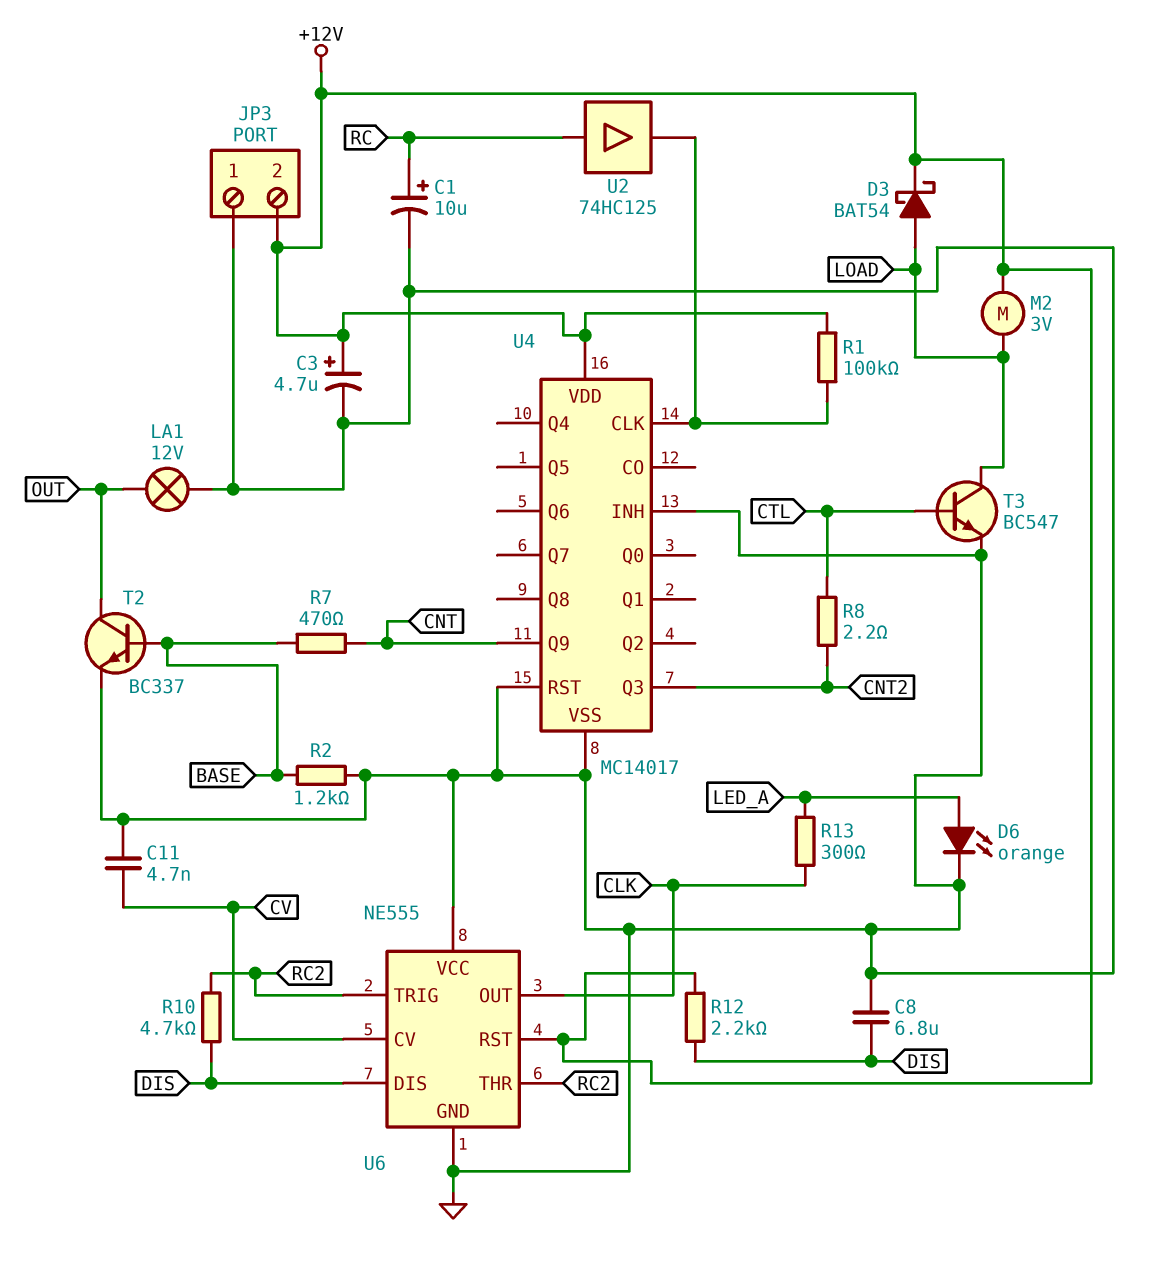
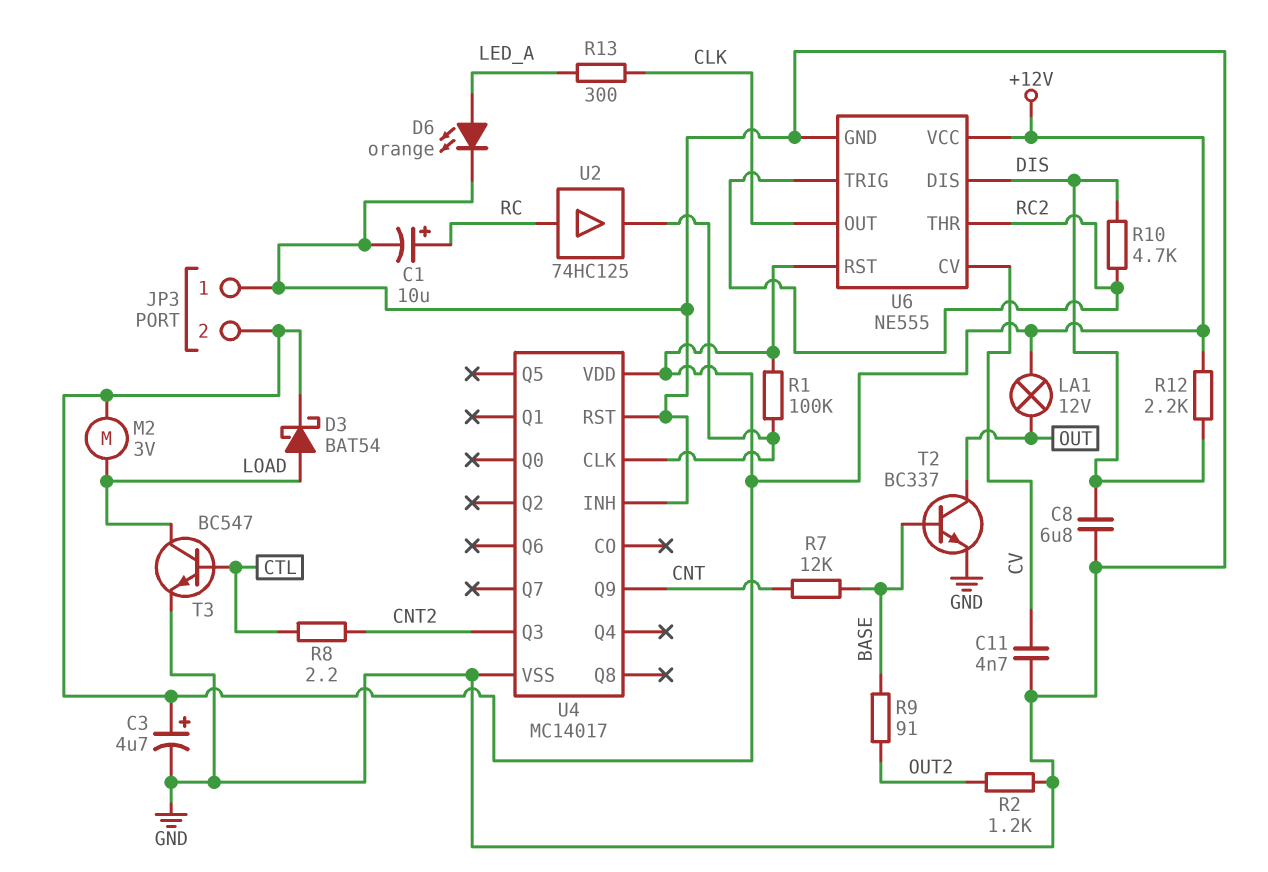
LA1: lamp 12V (GND, OUT) -> lamp 12V (+12V, OUT)
R2: 1.2k (BASE, GND) -> 1.2k (GND, OUT2)
R7: 470 (BASE, CNT) -> 12k (BASE, CNT)
R9: none -> 91 (BASE, OUT2)
U6 pin VCC: GND -> +12V

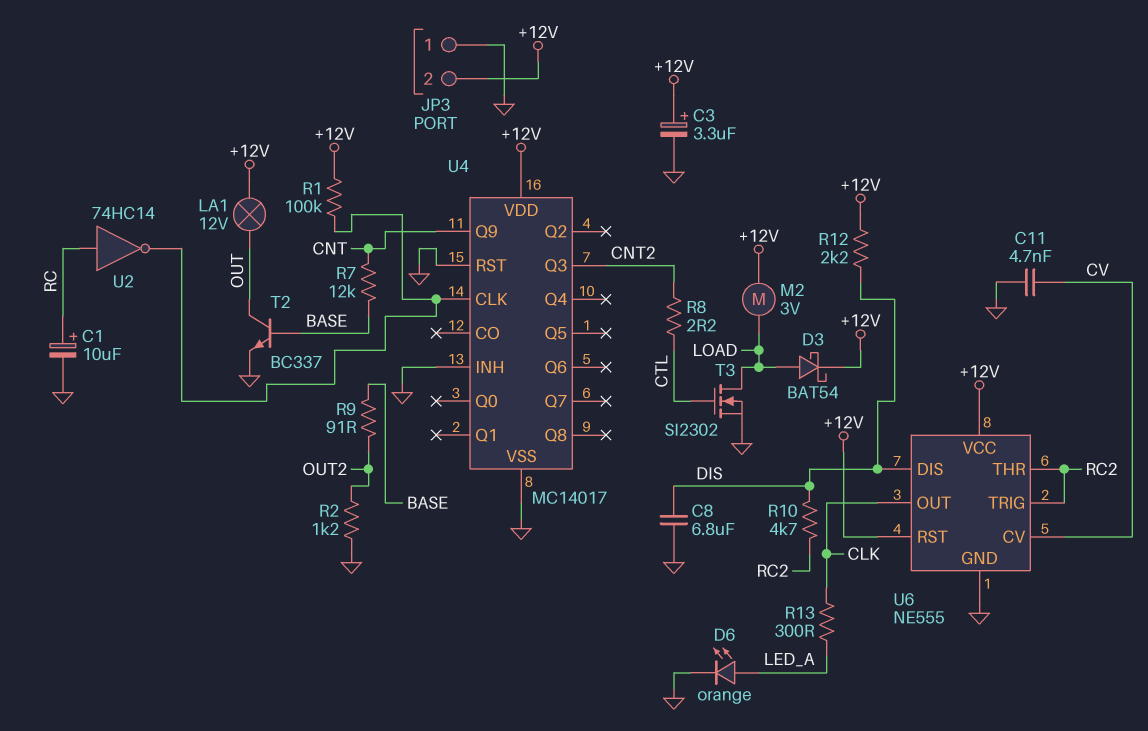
C3: 4.7uF (plus +12V, minus GND) -> 3.3uF (plus +12V, minus GND)
T3: NPN BC547 (B CTL, C LOAD, E GND) -> NMOS SI2302 (G CTL, D LOAD, S GND)
U2: buffer 74HC125 (in RC, out U4/CLK) -> NOT 74HC14 (in RC, out U4/CLK)

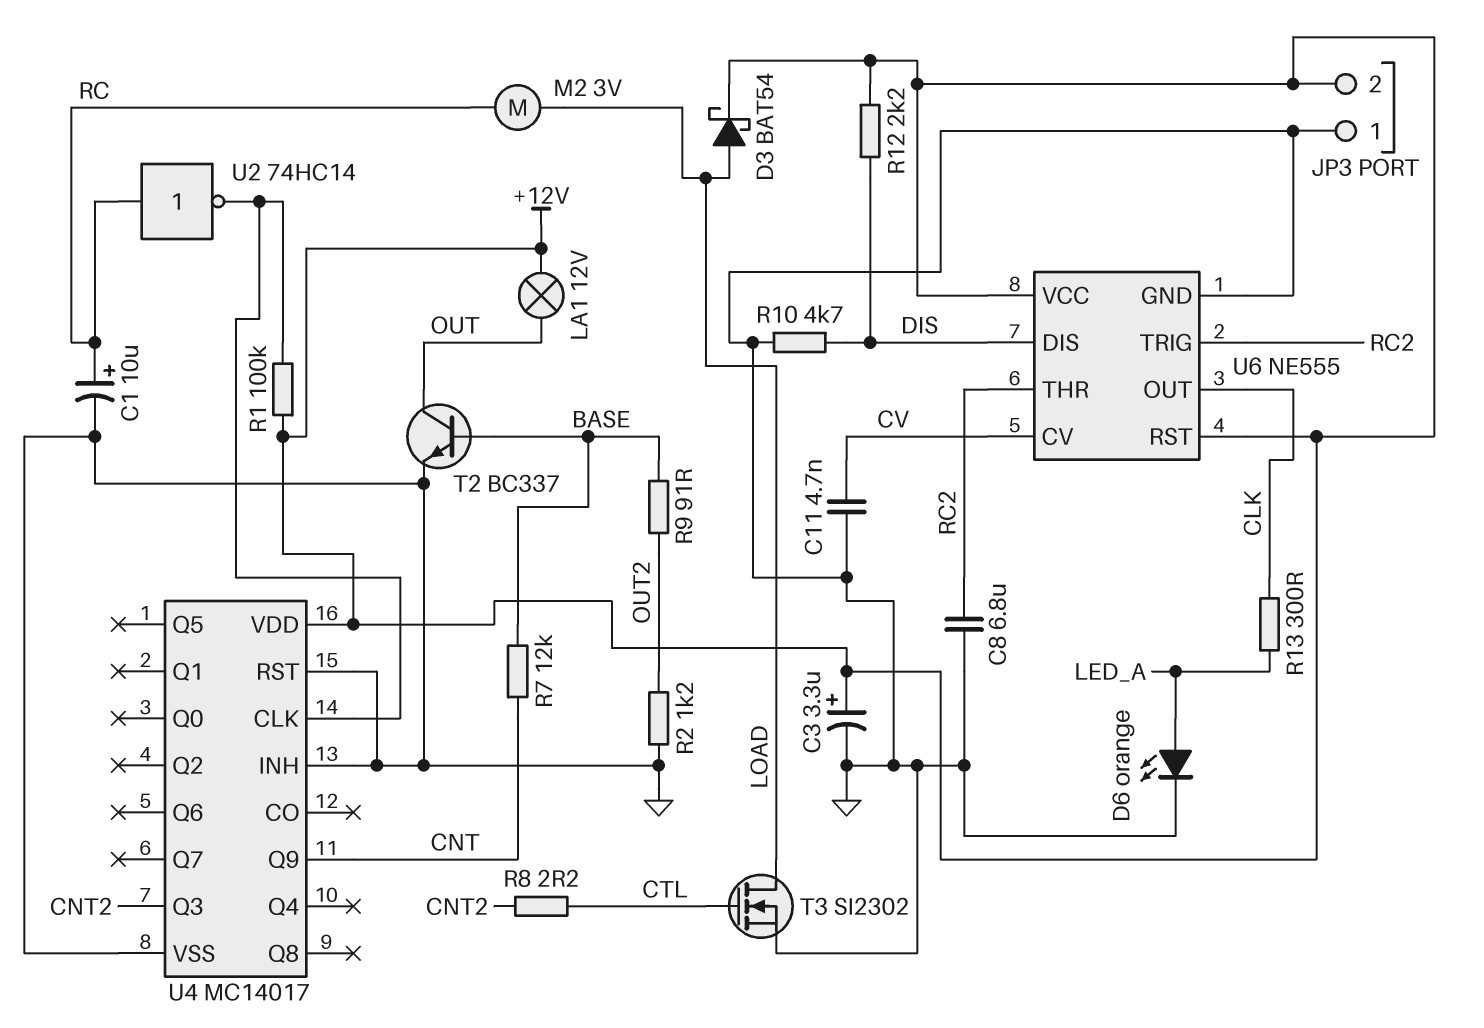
C8: 6.8uF (DIS, GND) -> 6.8uF (GND, RC2)
M2: motor 3V (+12V, LOAD) -> motor 3V (LOAD, RC)
R10: 4.7k (DIS, RC2) -> 4.7k (DIS, GND)

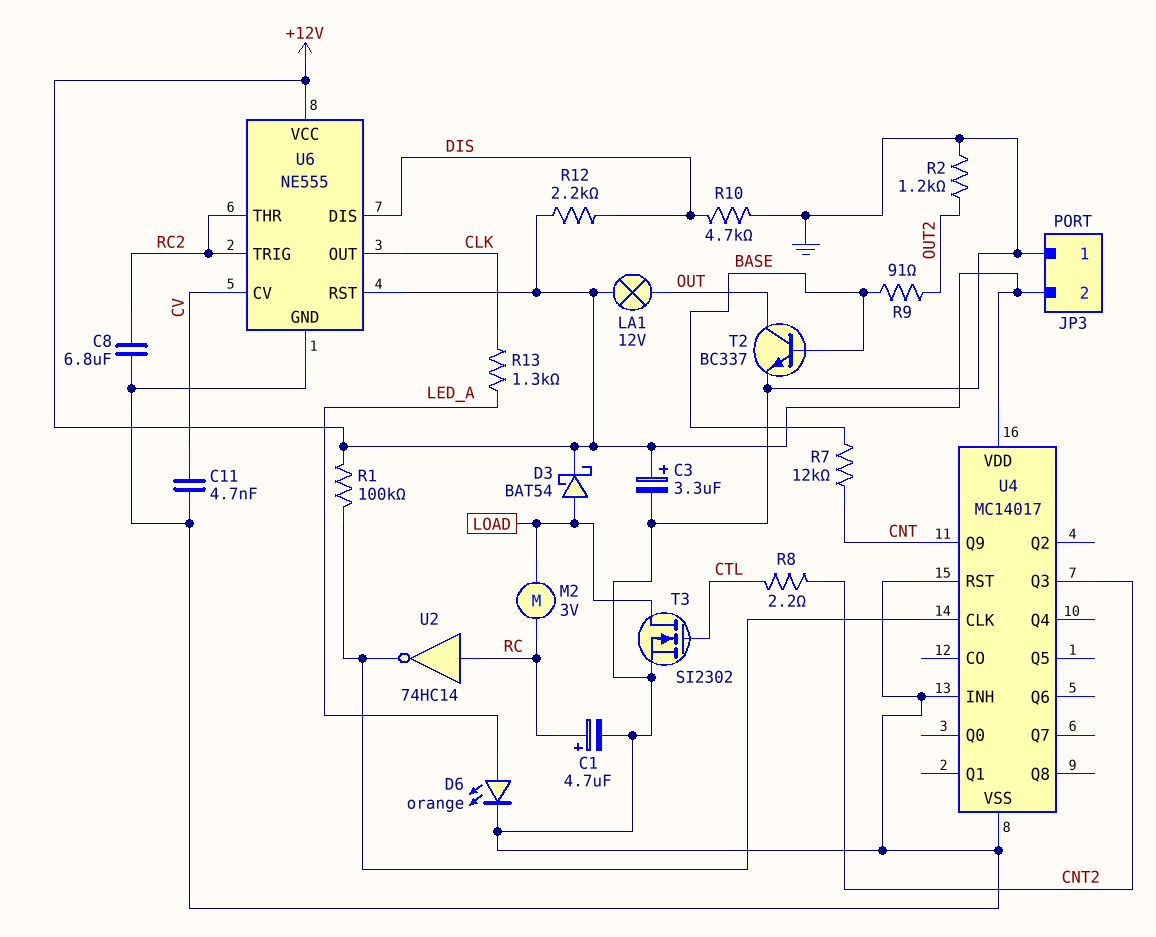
C1: 10uF (plus RC, minus GND) -> 4.7uF (plus RC, minus GND)
R13: 300 (CLK, LED_A) -> 1.3k (CLK, LED_A)

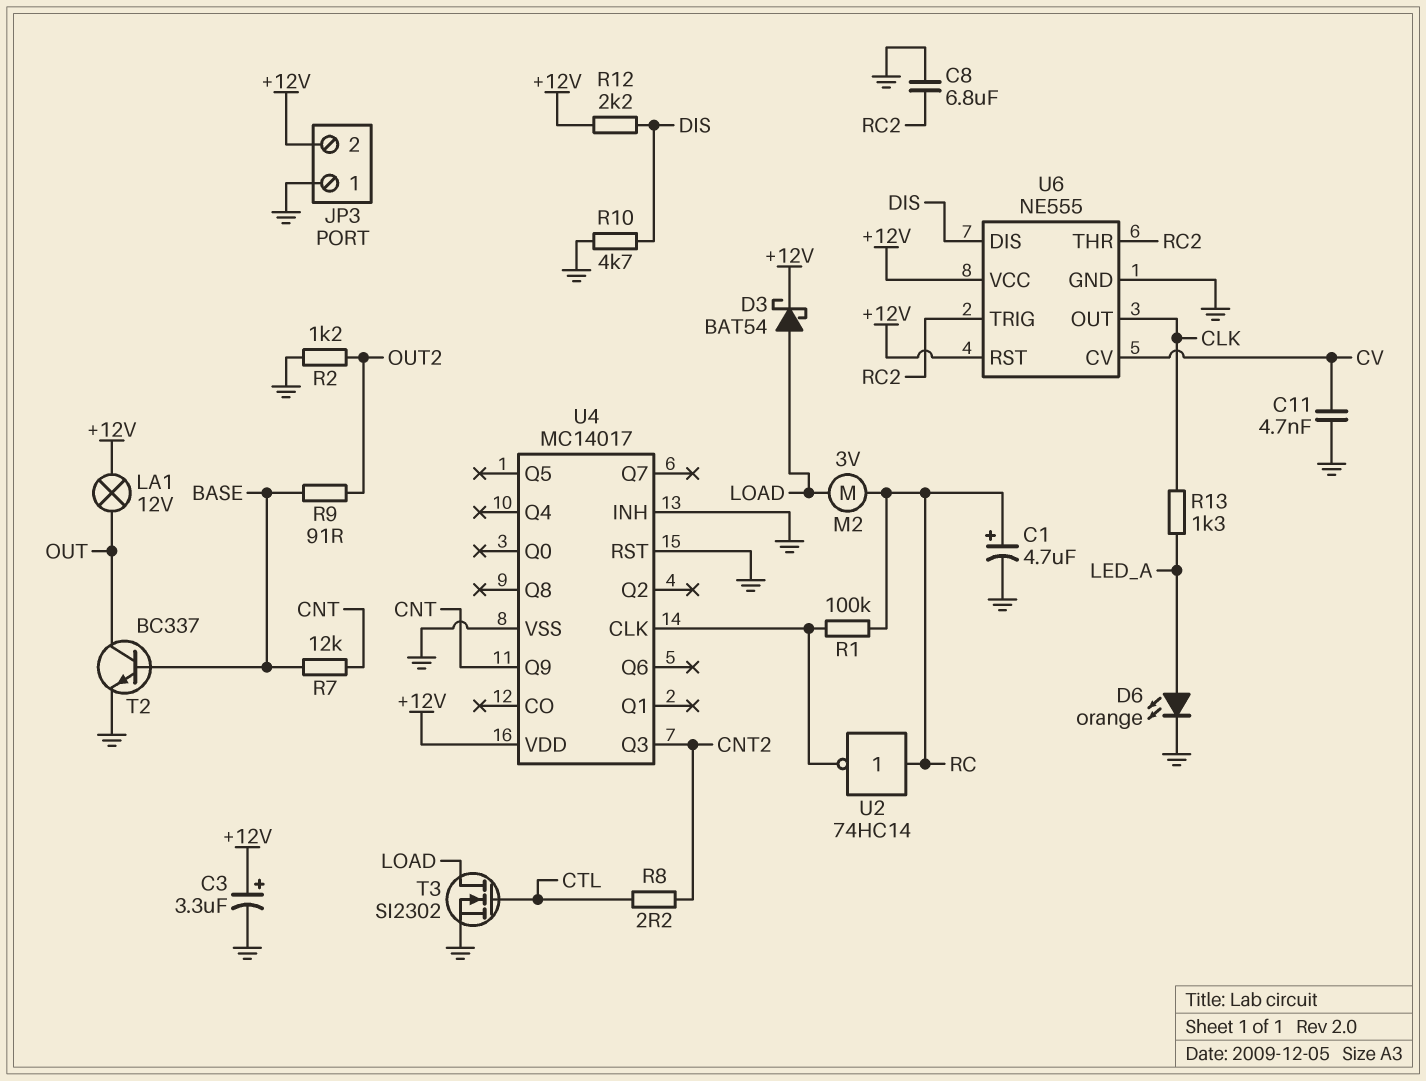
R1: 100k (+12V, U4/CLK) -> 100k (RC, U4/CLK)

